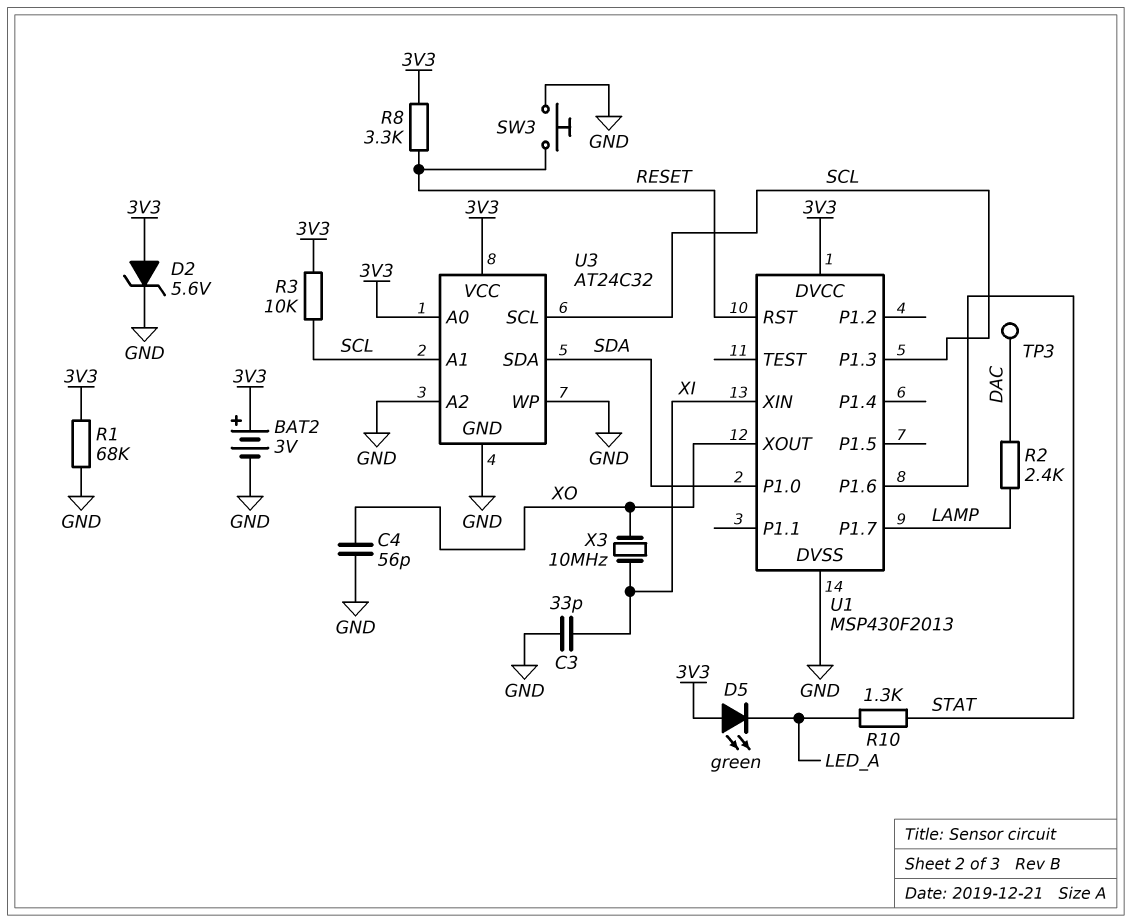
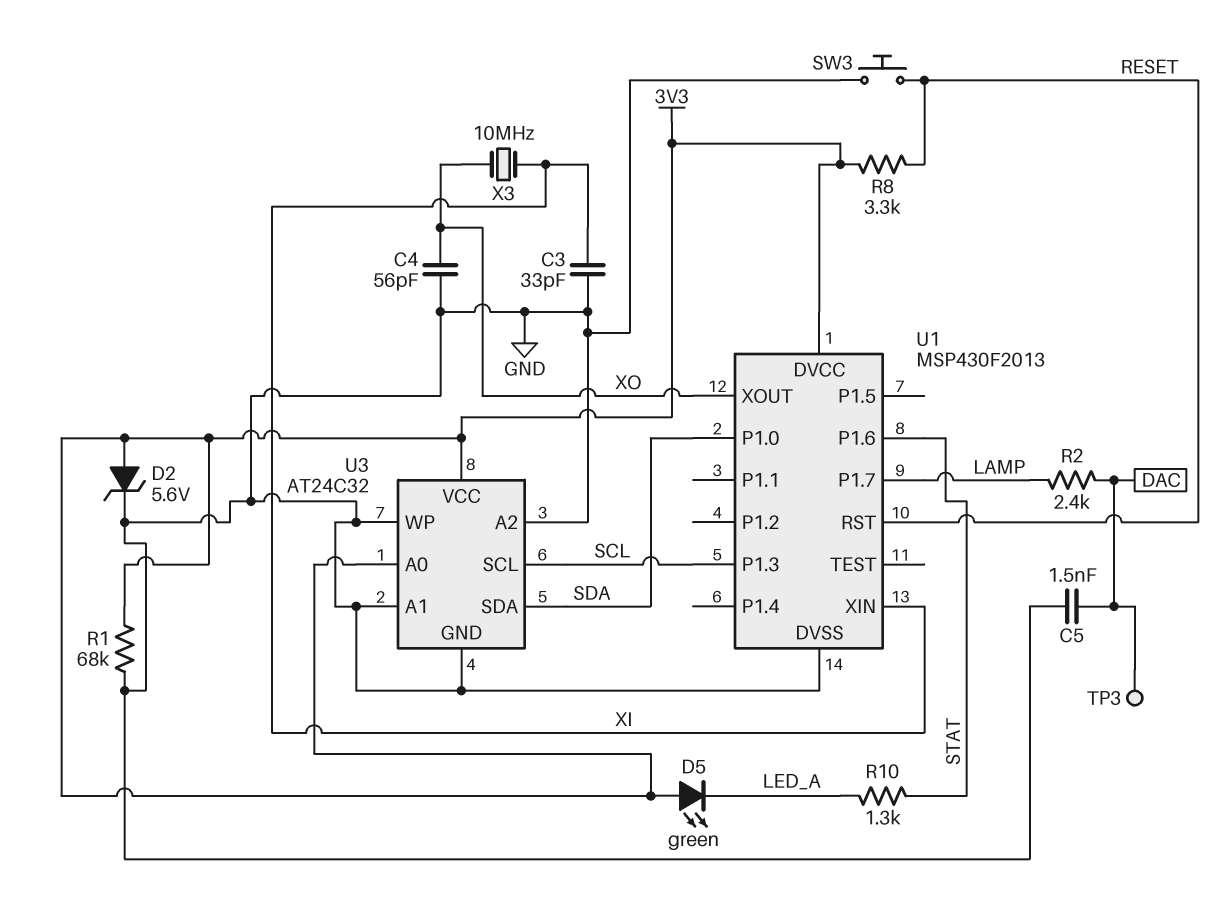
BAT2: 3V (plus 3V3, minus GND) -> none
C5: none -> 1.5nF (DAC, GND)
R3: 10k (3V3, SCL) -> none
U3 pin A1: SCL -> GND

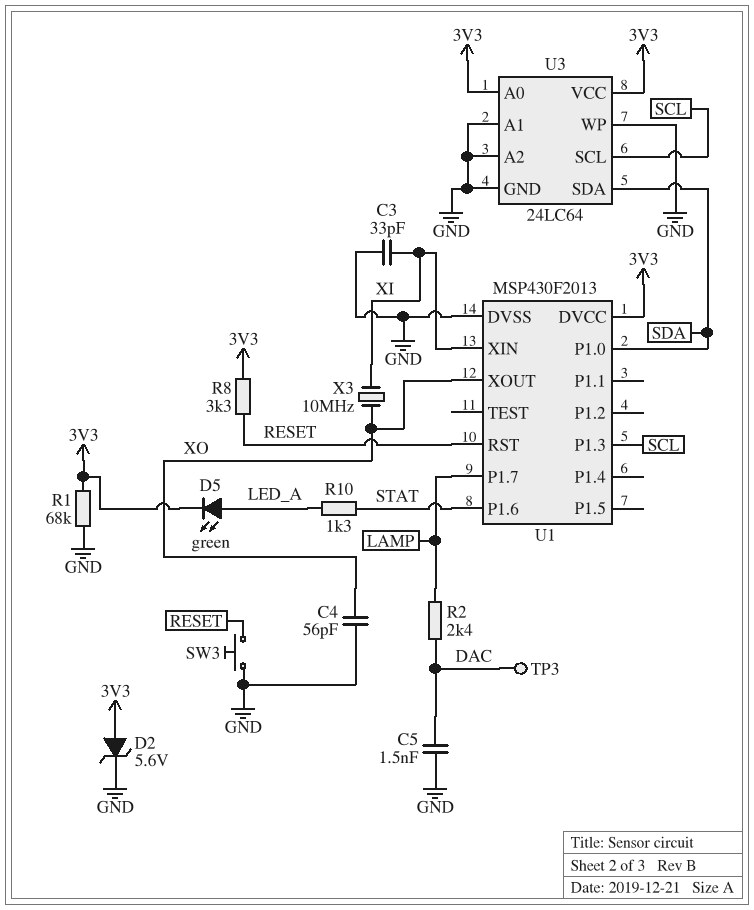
D5: LED green (A 3V3, K LED_A) -> LED green (A LED_A, K 3V3)
U3: AT24C32 -> 24LC64

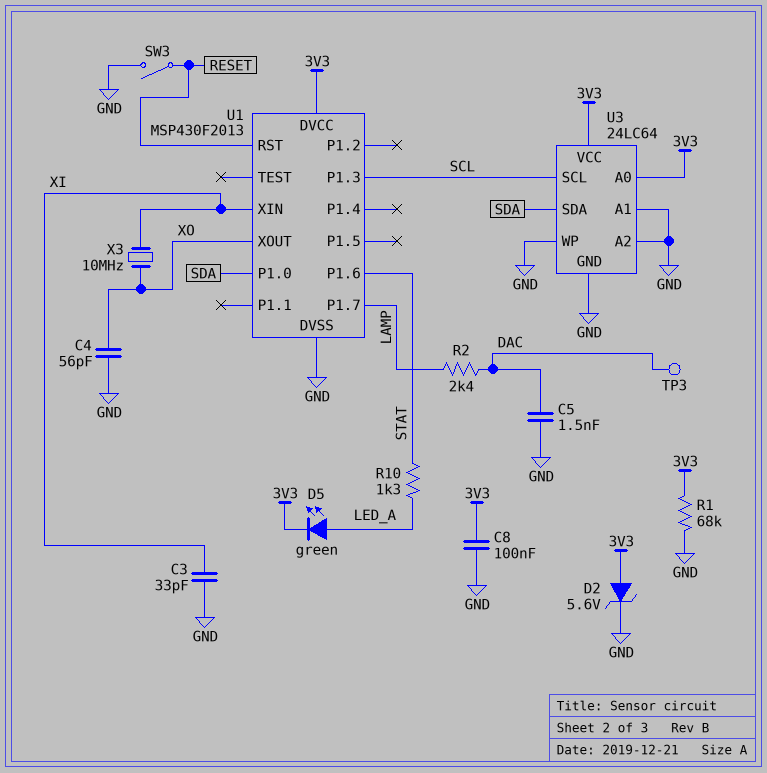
C8: none -> 100nF (3V3, GND)
R8: 3.3k (3V3, RESET) -> none
SW3: button (GND, RESET) -> switch (GND, RESET)

